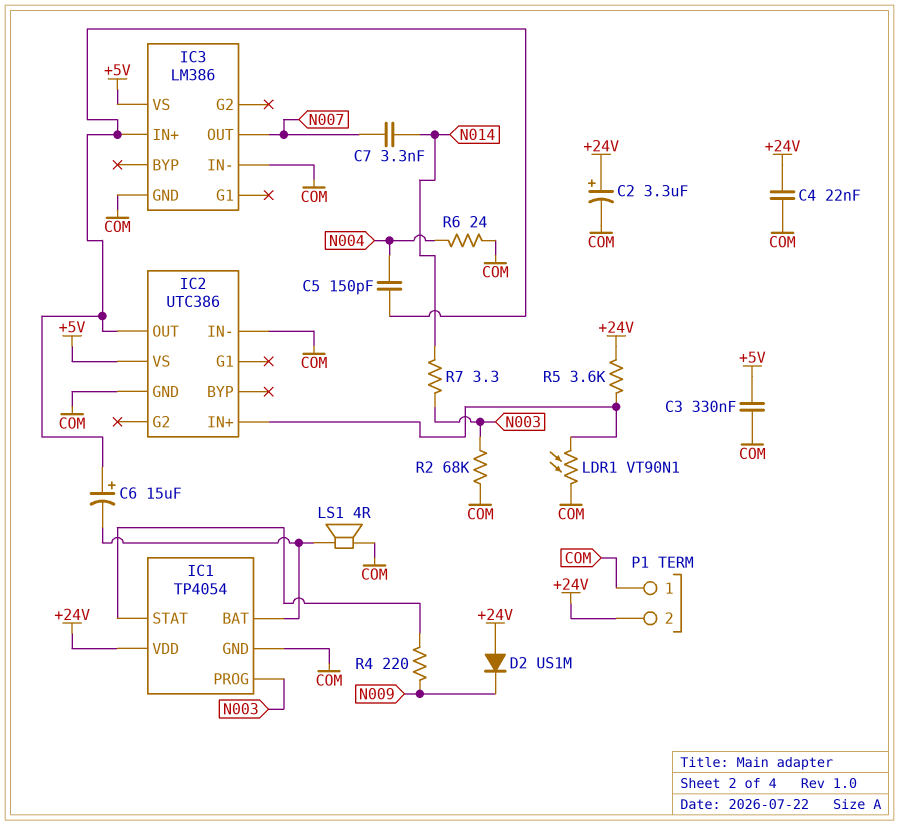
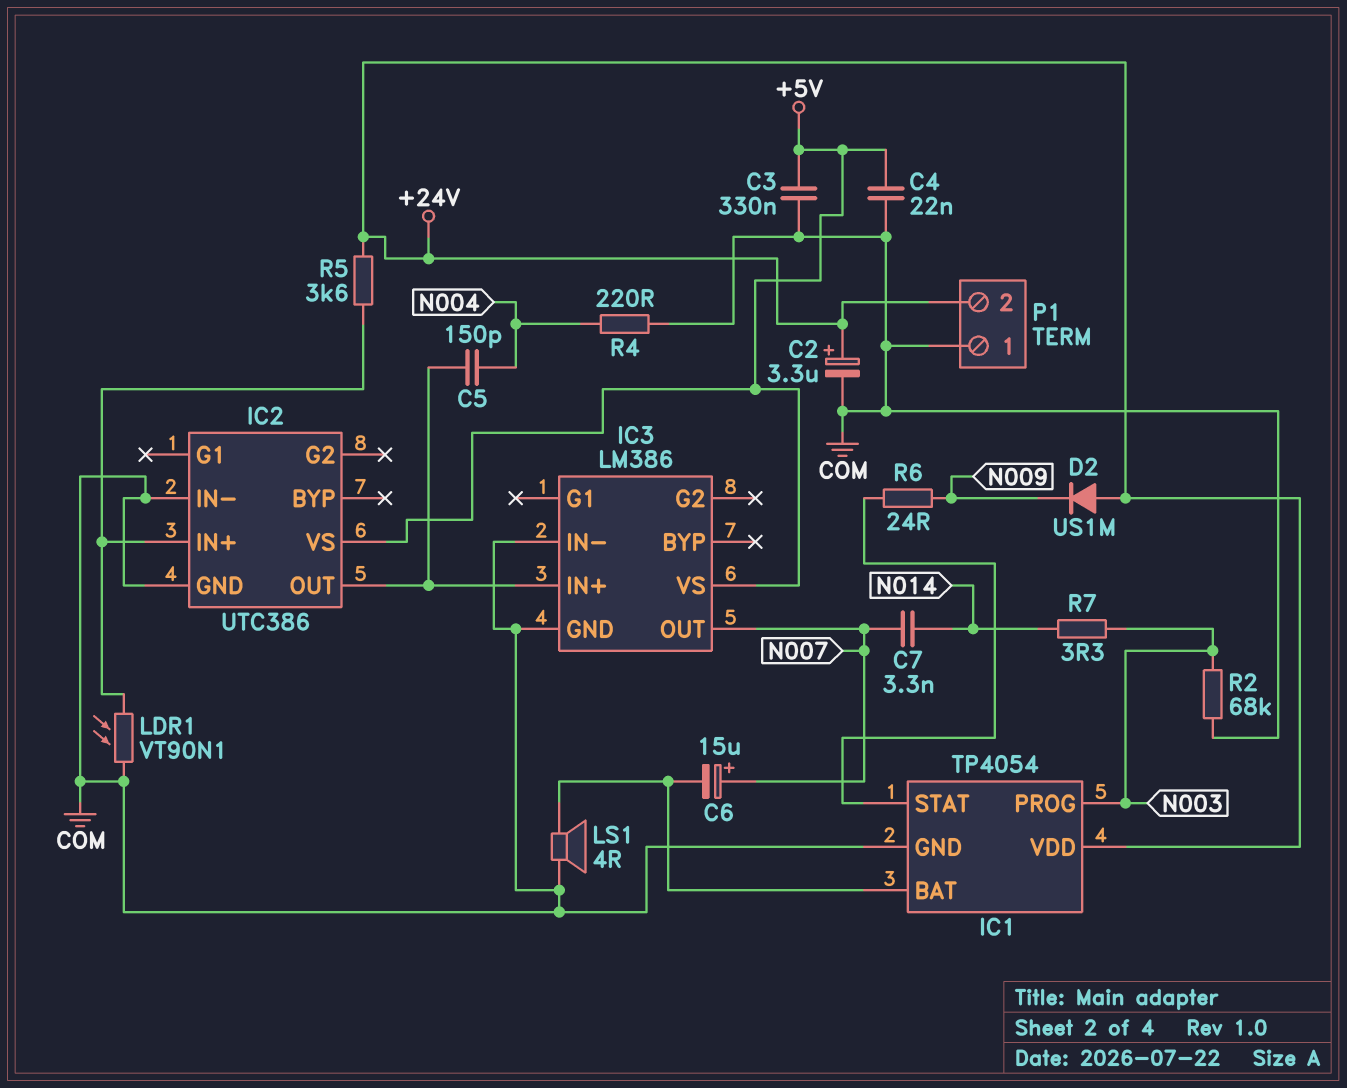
C4: 22nF (+24V, COM) -> 22nF (+5V, COM)
C6: 15uF (plus IC2/OUT, minus IC1/BAT) -> 15uF (plus N007, minus IC1/BAT)
R4: 220 (IC1/STAT, N009) -> 220 (COM, N004)
R6: 24 (COM, N004) -> 24 (IC1/STAT, N009)

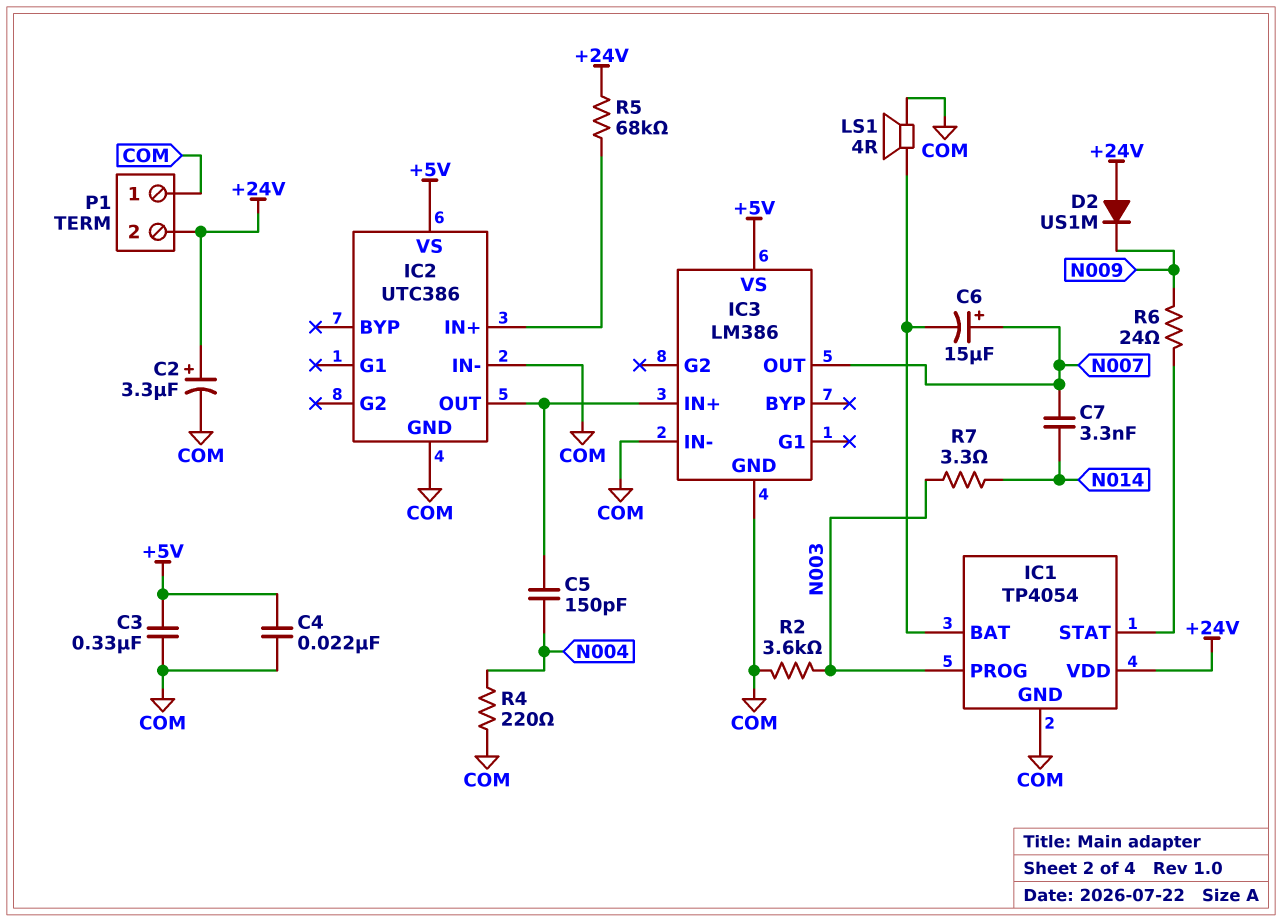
LDR1: VT90N1 (COM, IC2/IN+) -> none
R2: 68k (COM, N003) -> 3.6k (COM, N003)
R5: 3.6k (+24V, IC2/IN+) -> 68k (+24V, IC2/IN+)

